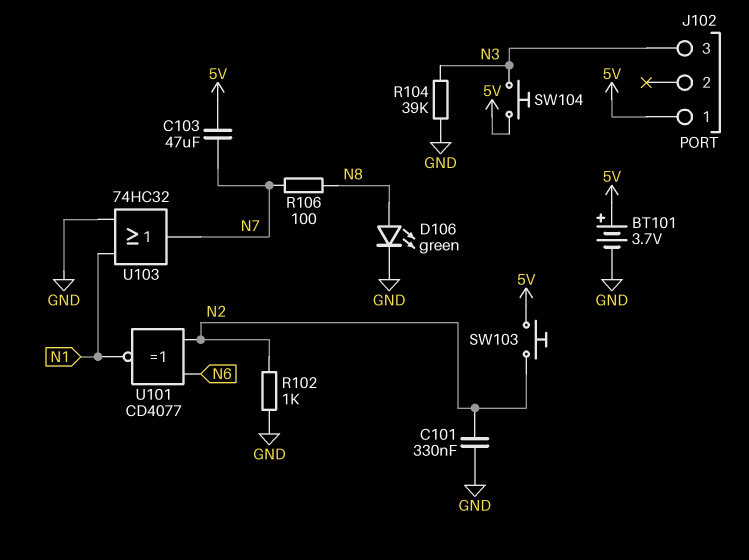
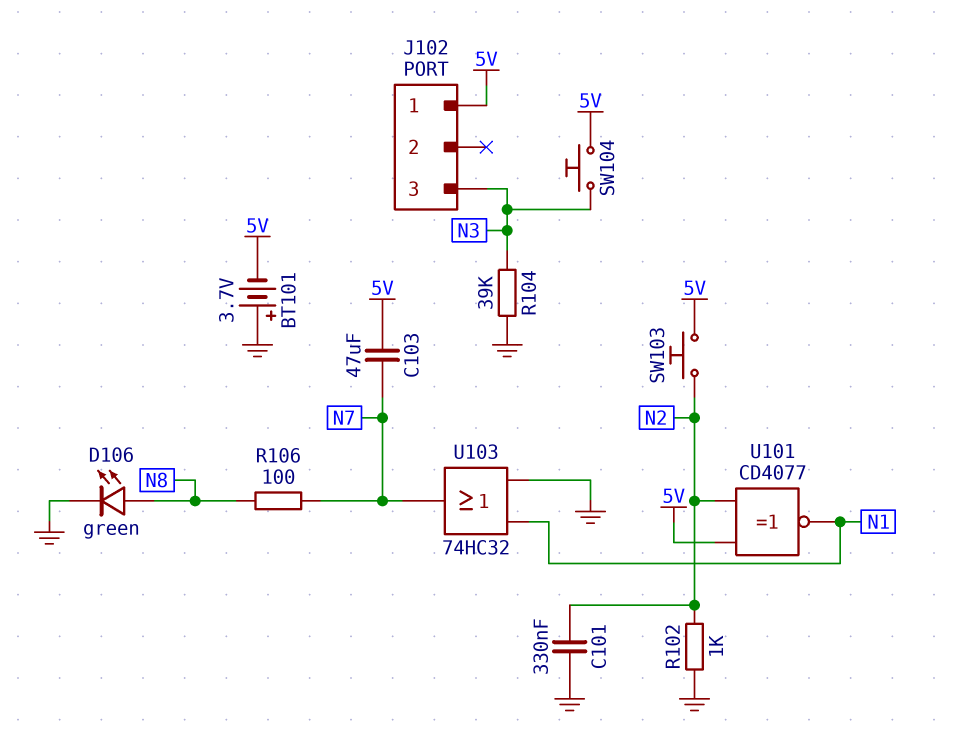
BT101: 3.7V (plus 5V, minus GND) -> 3.7V (plus GND, minus 5V)
U101: XNOR CD4077 (in N2, in N6, out N1) -> XNOR CD4077 (in 5V, in N2, out N1)

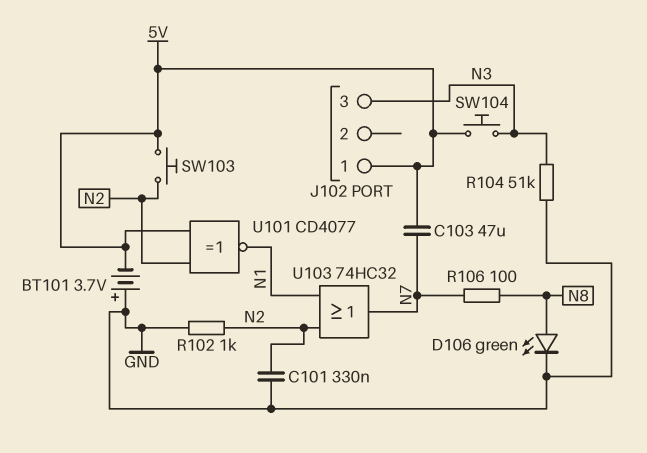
R104: 39k (GND, N3) -> 51k (GND, N3)
U103: OR 74HC32 (in GND, in N1, out N7) -> OR 74HC32 (in N1, in N2, out N7)

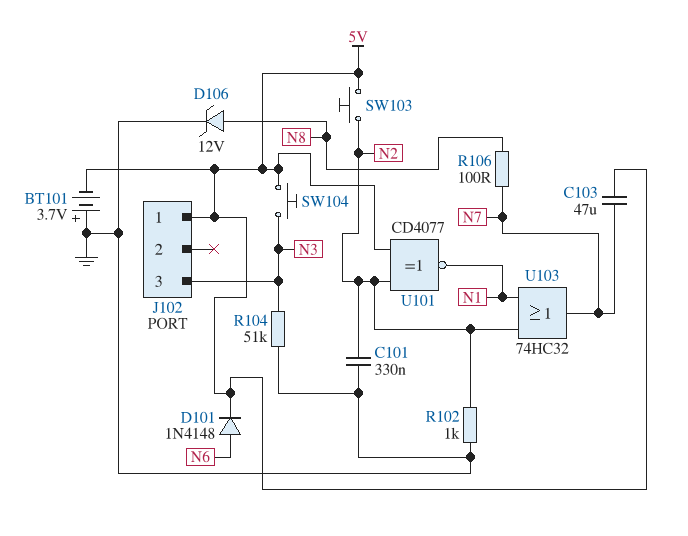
D101: none -> diode 1N4148 (A N6, K 5V)
D106: LED green (A N8, K GND) -> zener 12V (A N8, K GND)

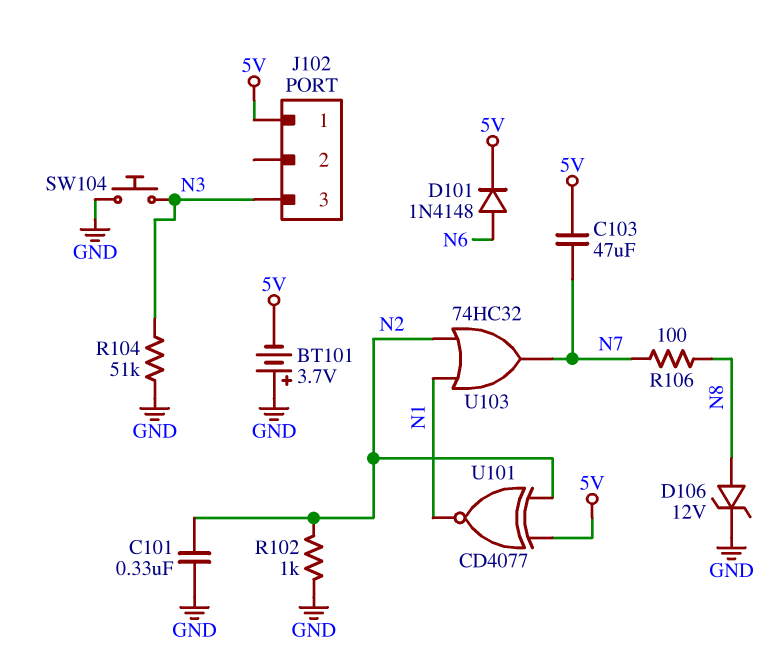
SW103: button (5V, N2) -> none
SW104: button (5V, N3) -> button (GND, N3)

